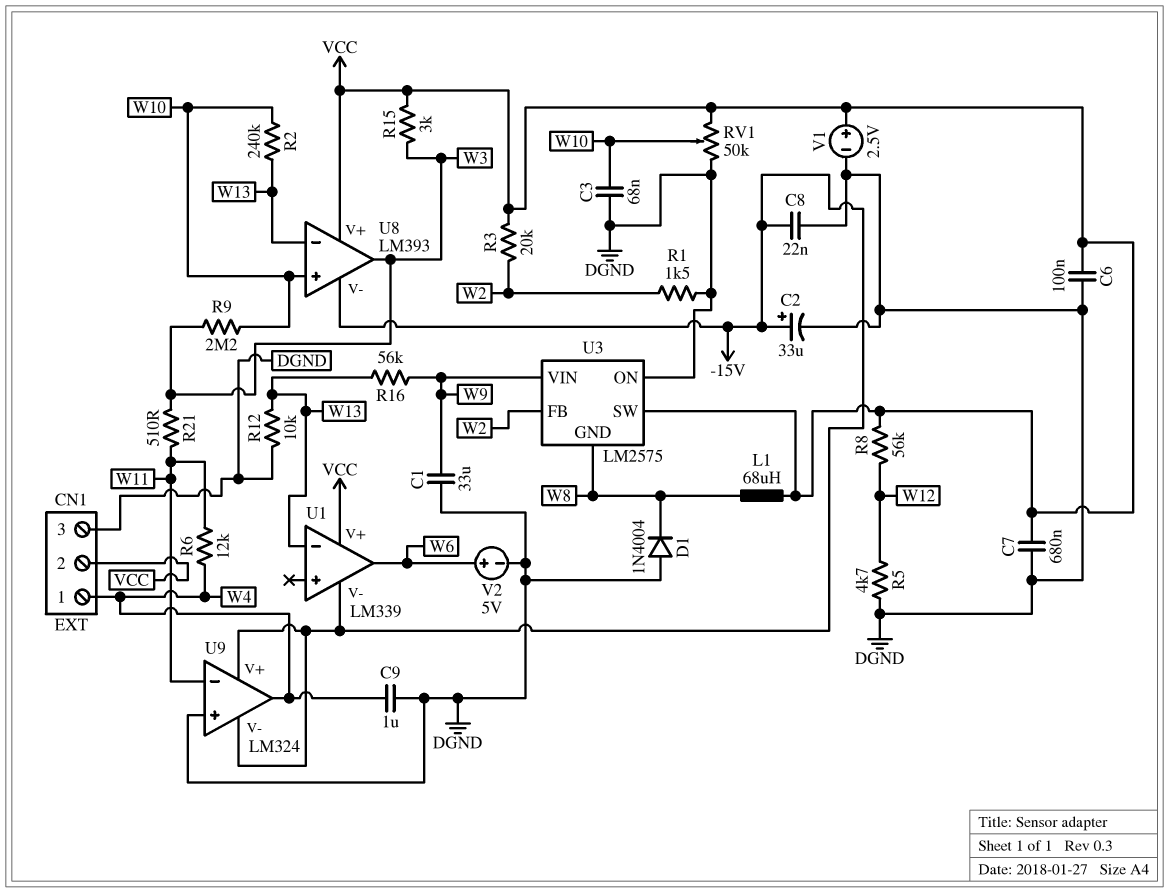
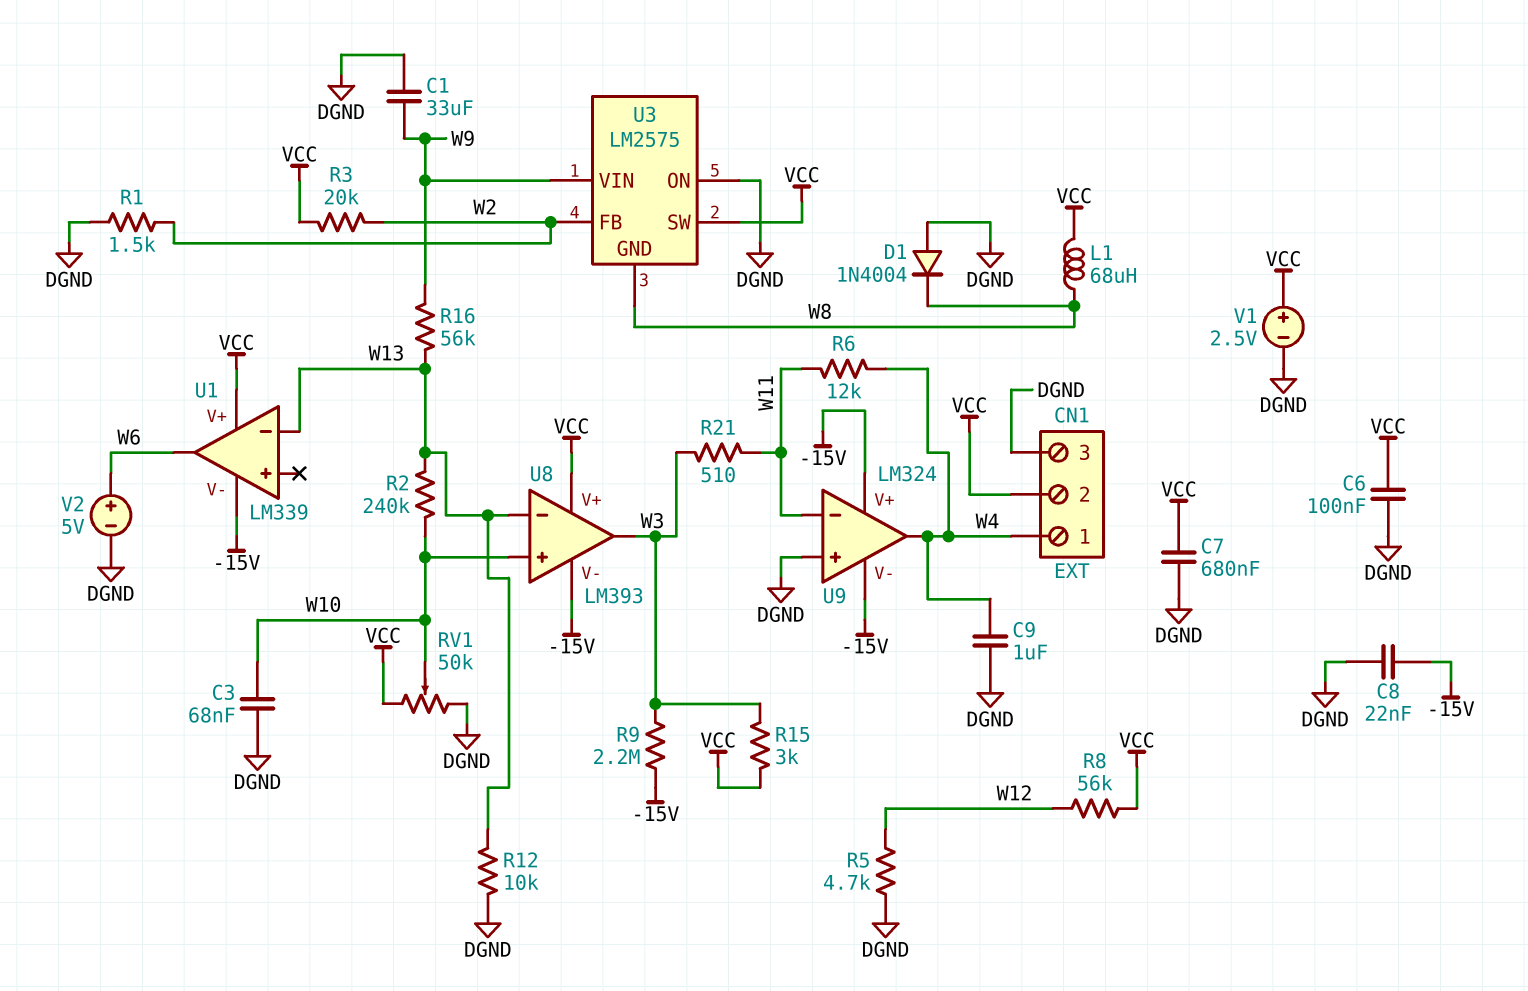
C2: 33uF (plus -15V, minus DGND) -> none
R9: 2.2M (W3, W10) -> 2.2M (-15V, W3)

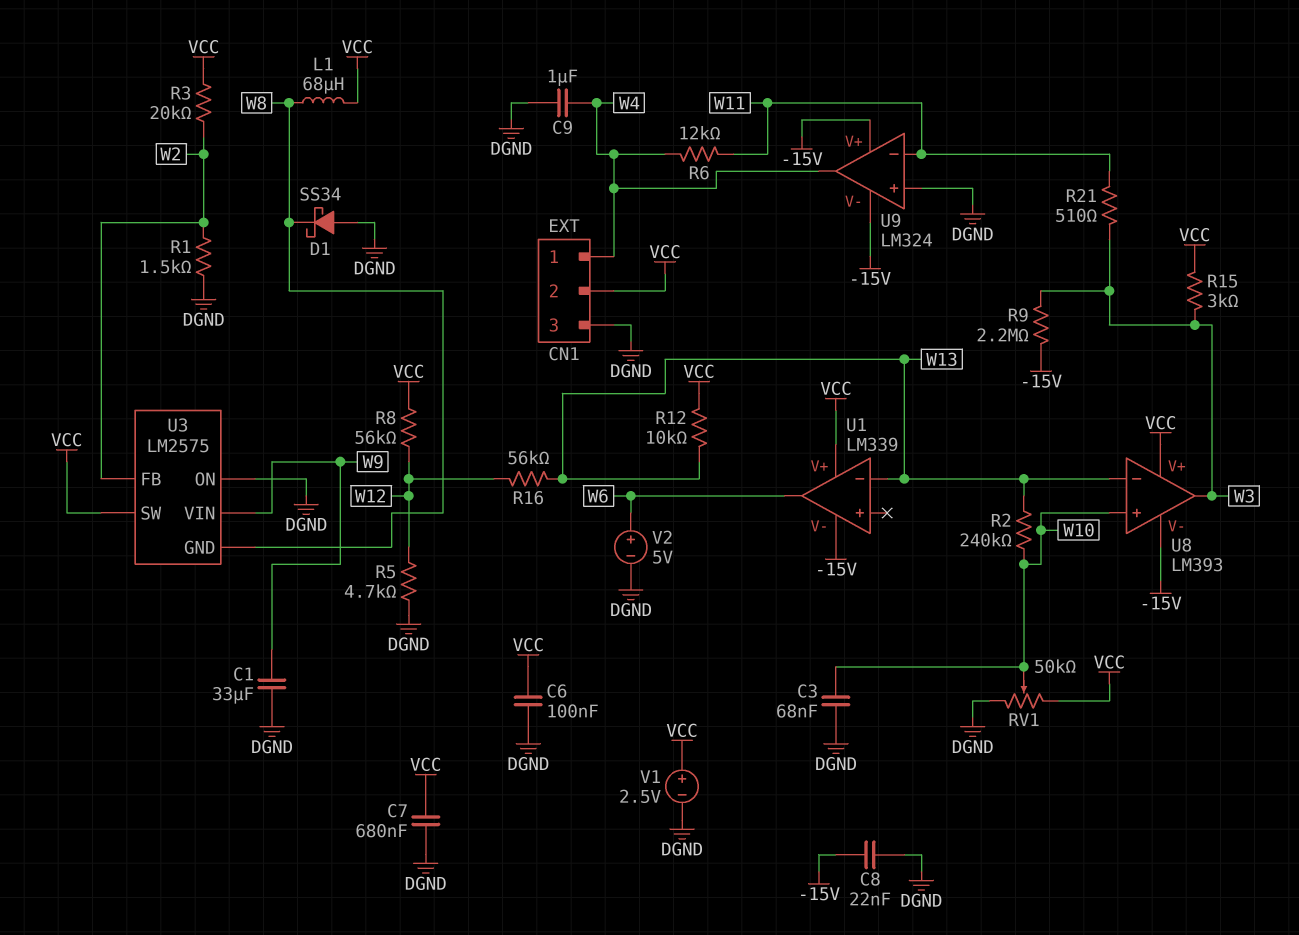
D1: diode 1N4004 (A DGND, K W8) -> schottky SS34 (A DGND, K W8)
R12: 10k (DGND, W13) -> 10k (VCC, W13)
R16: 56k (W9, W13) -> 56k (W12, W13)

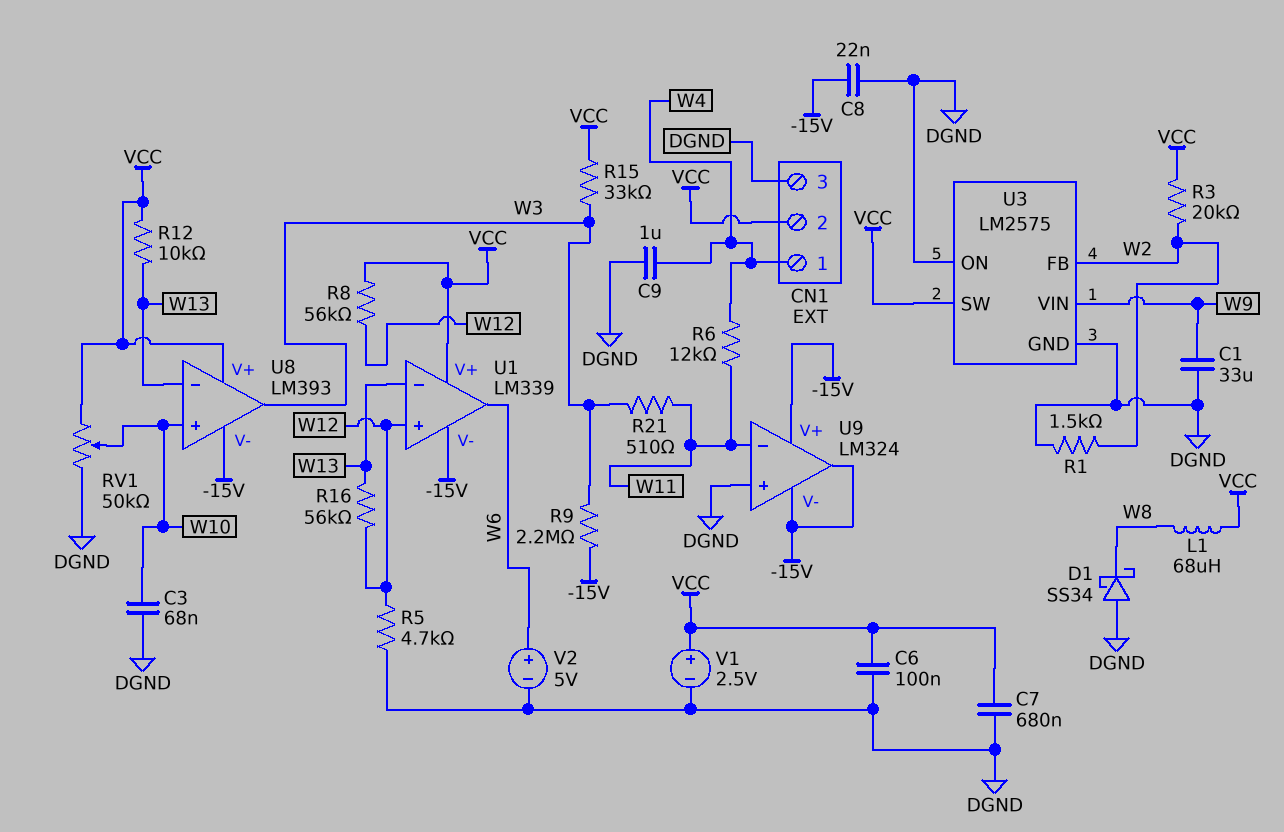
R2: 240k (W10, W13) -> none
R15: 3k (VCC, W3) -> 33k (VCC, W3)
U1 pin in+: none -> W12
U3 pin GND: W8 -> DGND
U9 pin out: W4 -> -15V

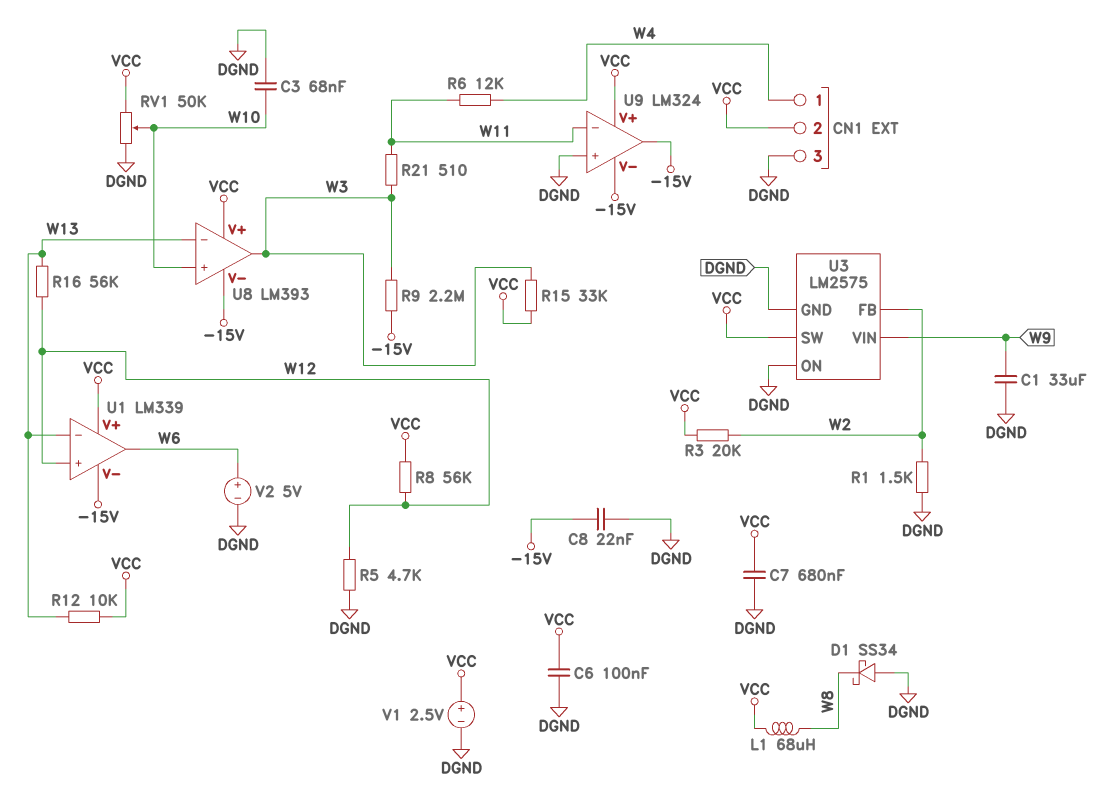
C9: 1uF (DGND, W4) -> none
U9 pin V+: -15V -> VCC

